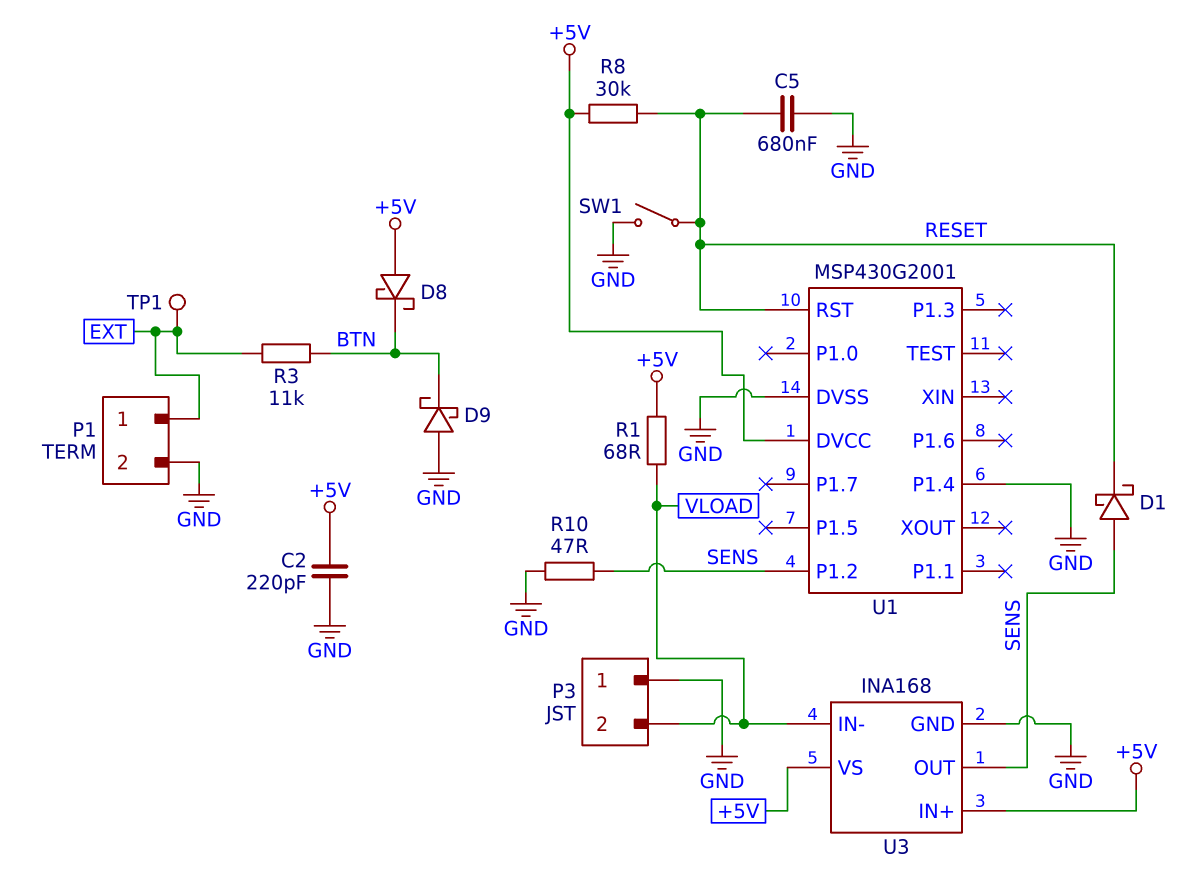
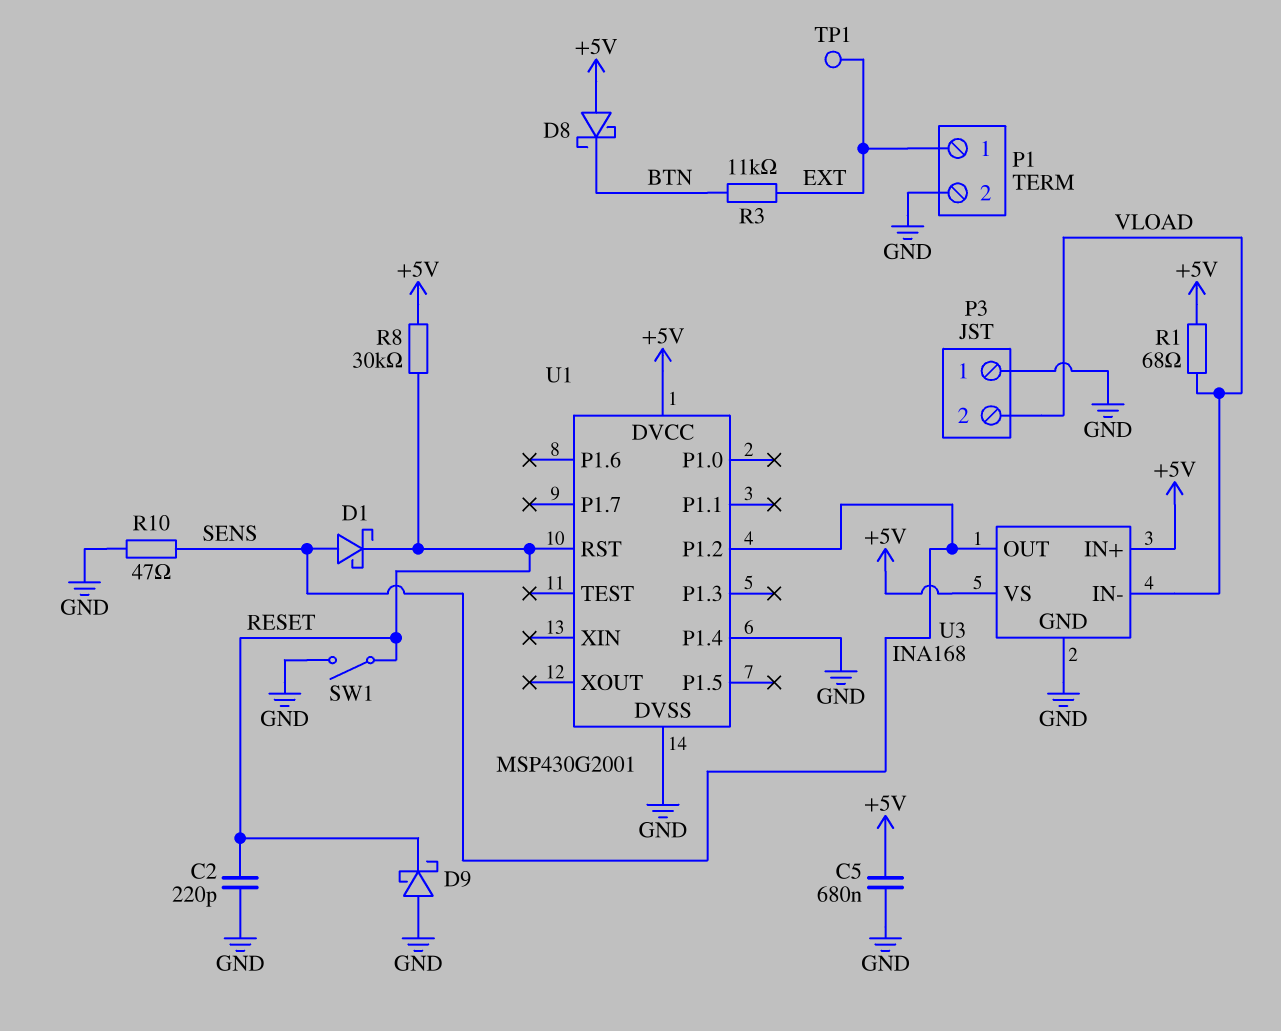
C2: 220pF (+5V, GND) -> 220pF (GND, RESET)
C5: 680nF (GND, RESET) -> 680nF (+5V, GND)
D9: schottky (A GND, K BTN) -> schottky (A GND, K RESET)

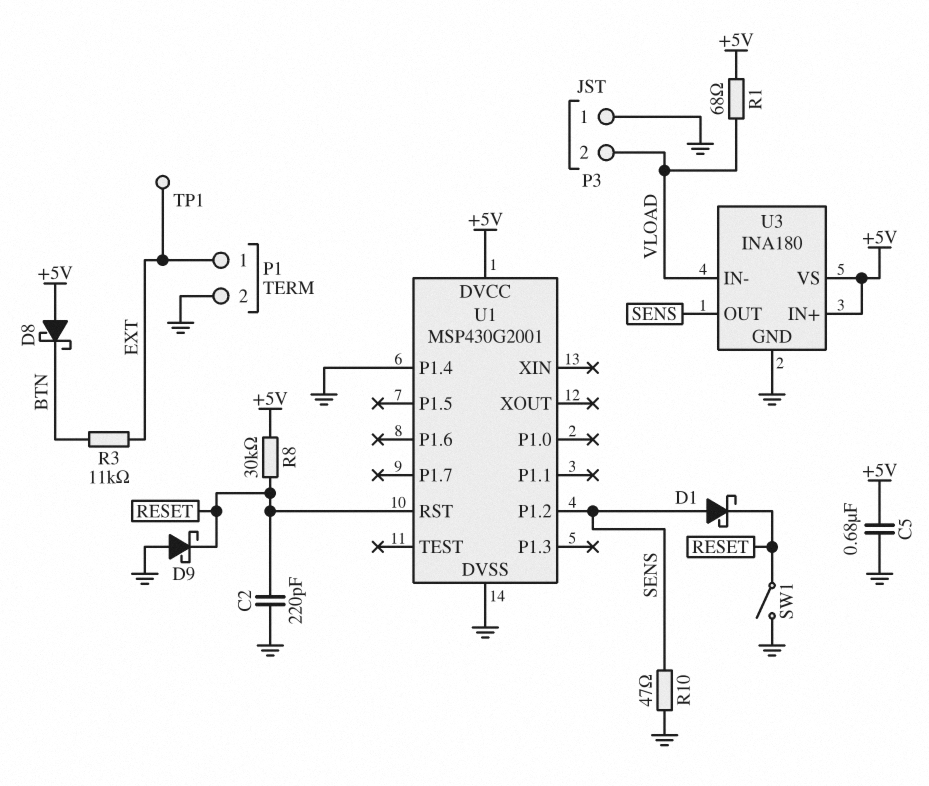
U3: INA168 -> INA180

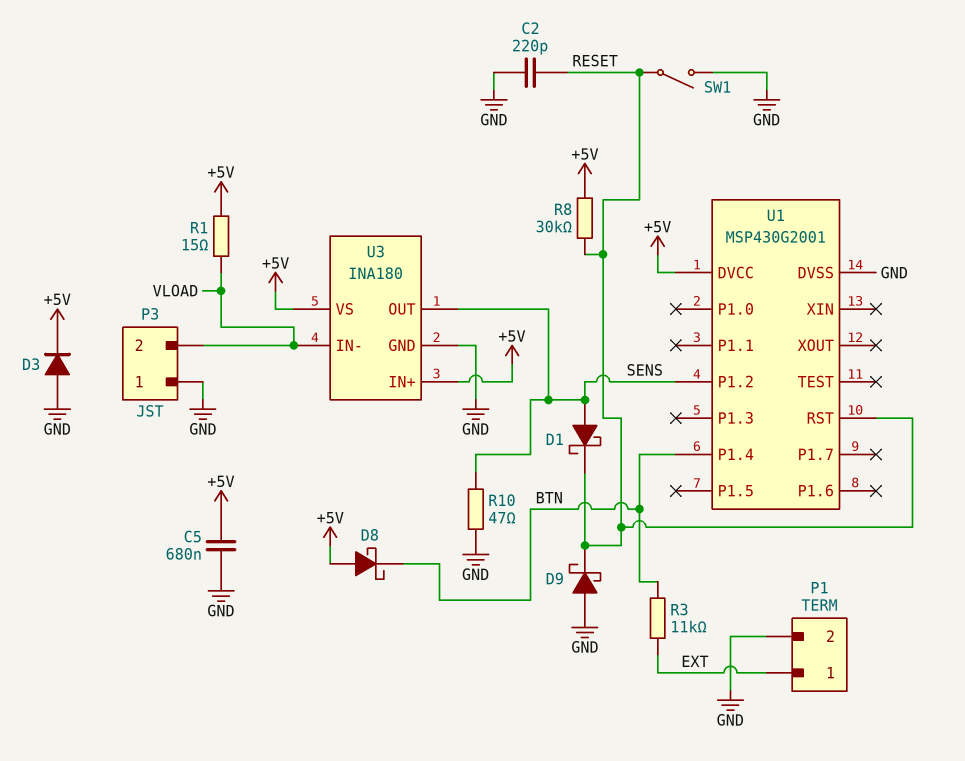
D3: none -> diode (A GND, K +5V)
R1: 68 (+5V, VLOAD) -> 15 (+5V, VLOAD)
TP1: test point (EXT) -> none
U1 pin P1.4: GND -> BTN

